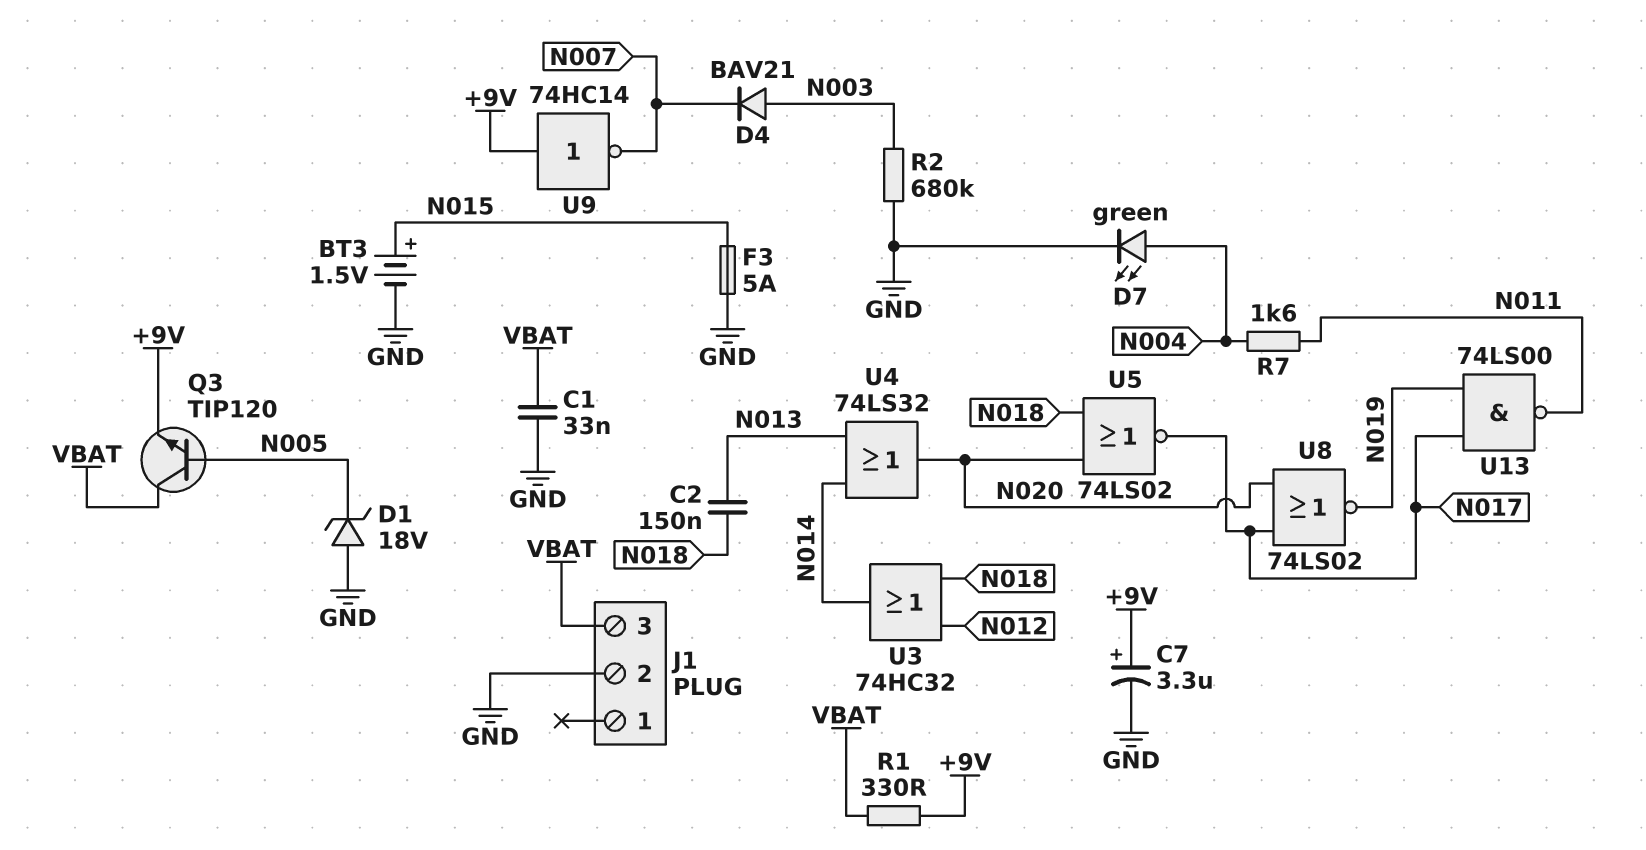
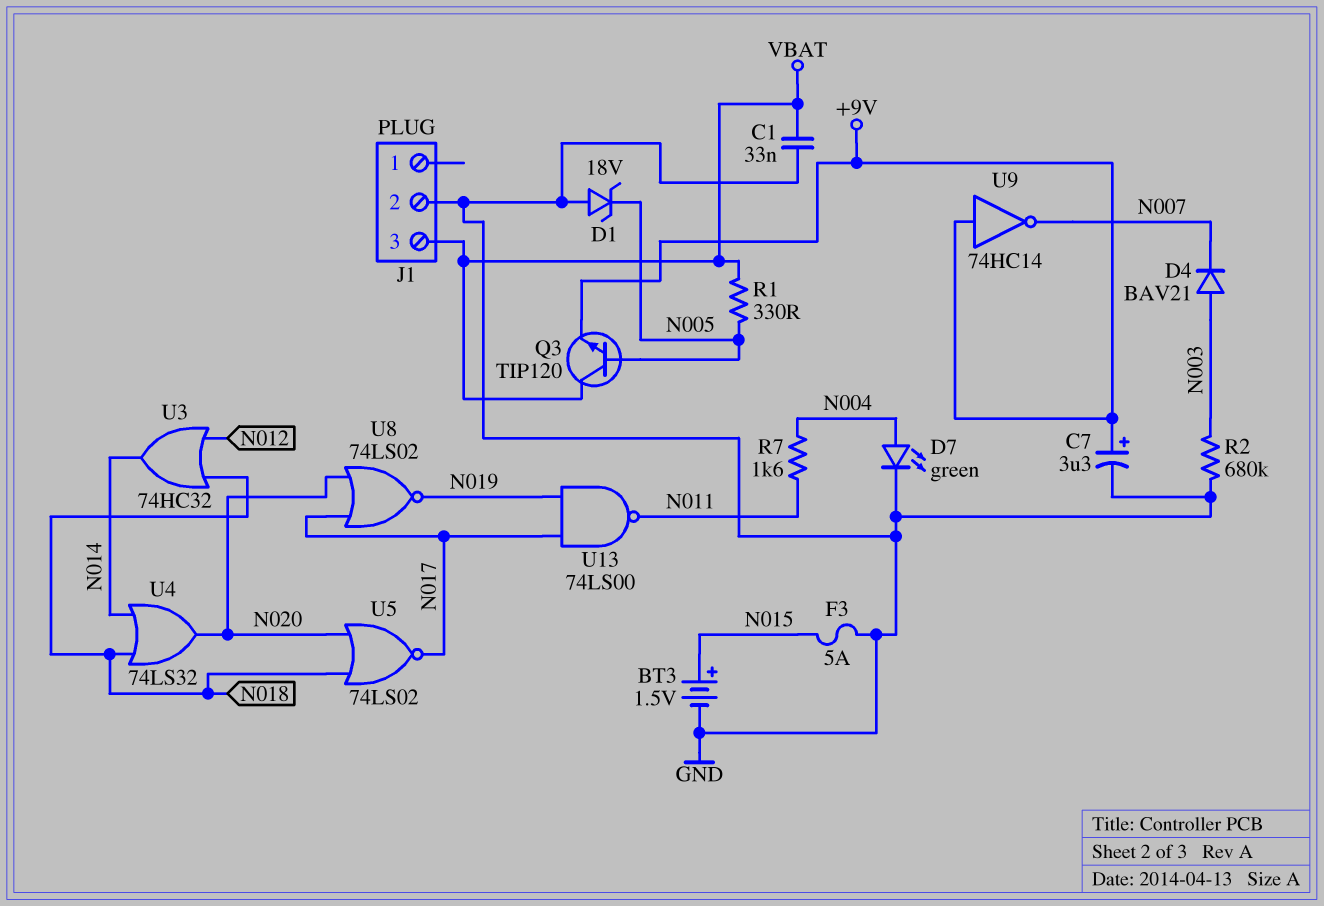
C2: 150nF (N013, N018) -> none
R1: 330 (+9V, VBAT) -> 330 (N005, VBAT)
U4: OR 74LS32 (in N013, in N014, out N020) -> OR 74LS32 (in N014, in N018, out N020)

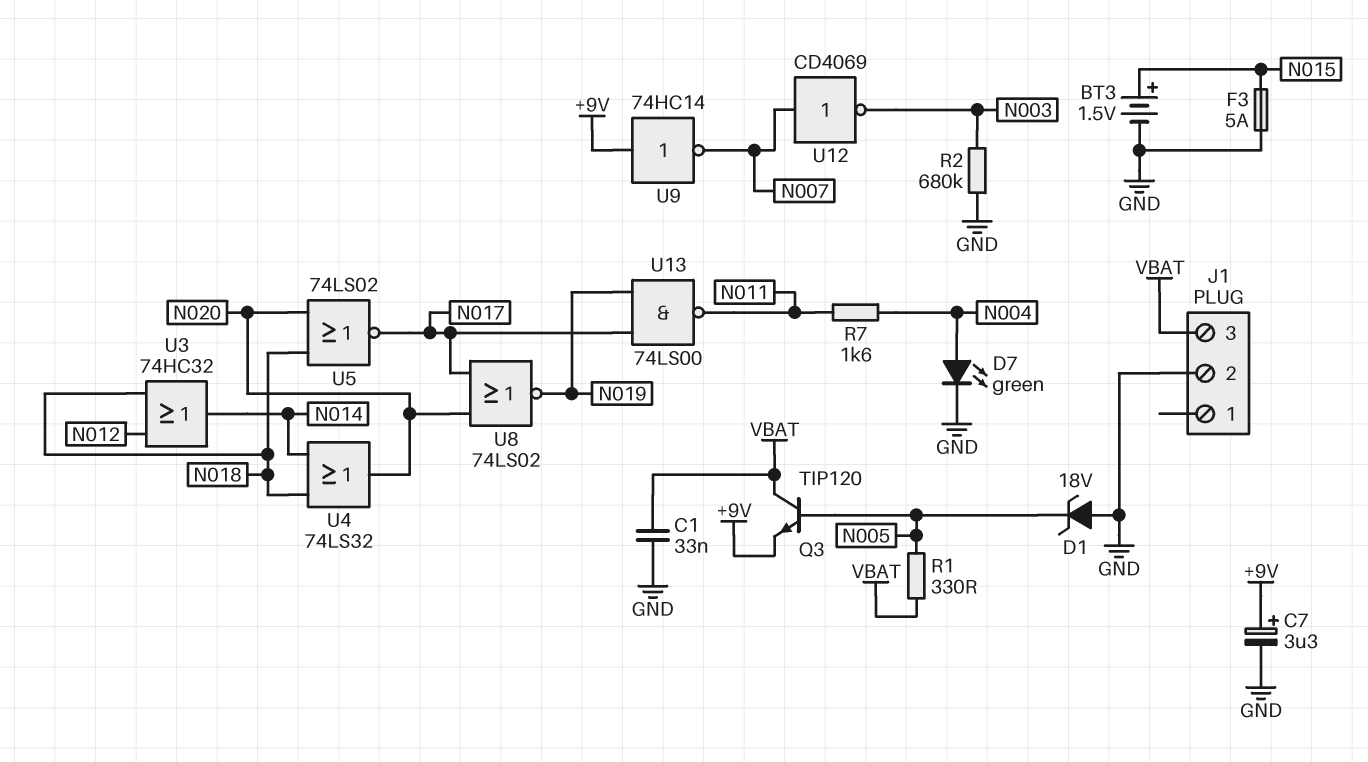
D4: diode BAV21 (A N003, K N007) -> none
U12: none -> NOT CD4069 (in N007, out N003)

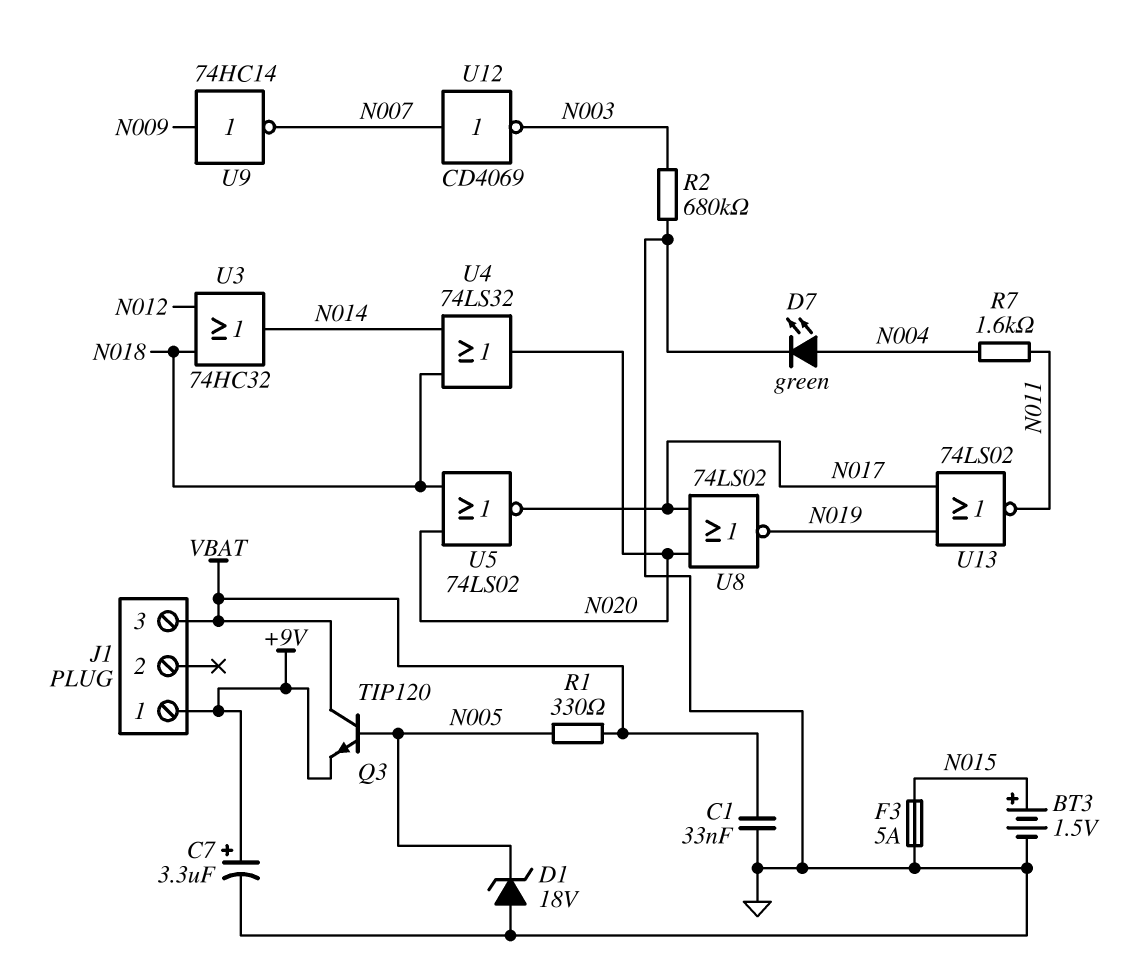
J1 pin 1: none -> +9V
J1 pin 2: GND -> none
U9: NOT 74HC14 (in +9V, out N007) -> NOT 74HC14 (in N009, out N007)
U13: NAND 74LS00 (in N017, in N019, out N011) -> NOR 74LS02 (in N017, in N019, out N011)

